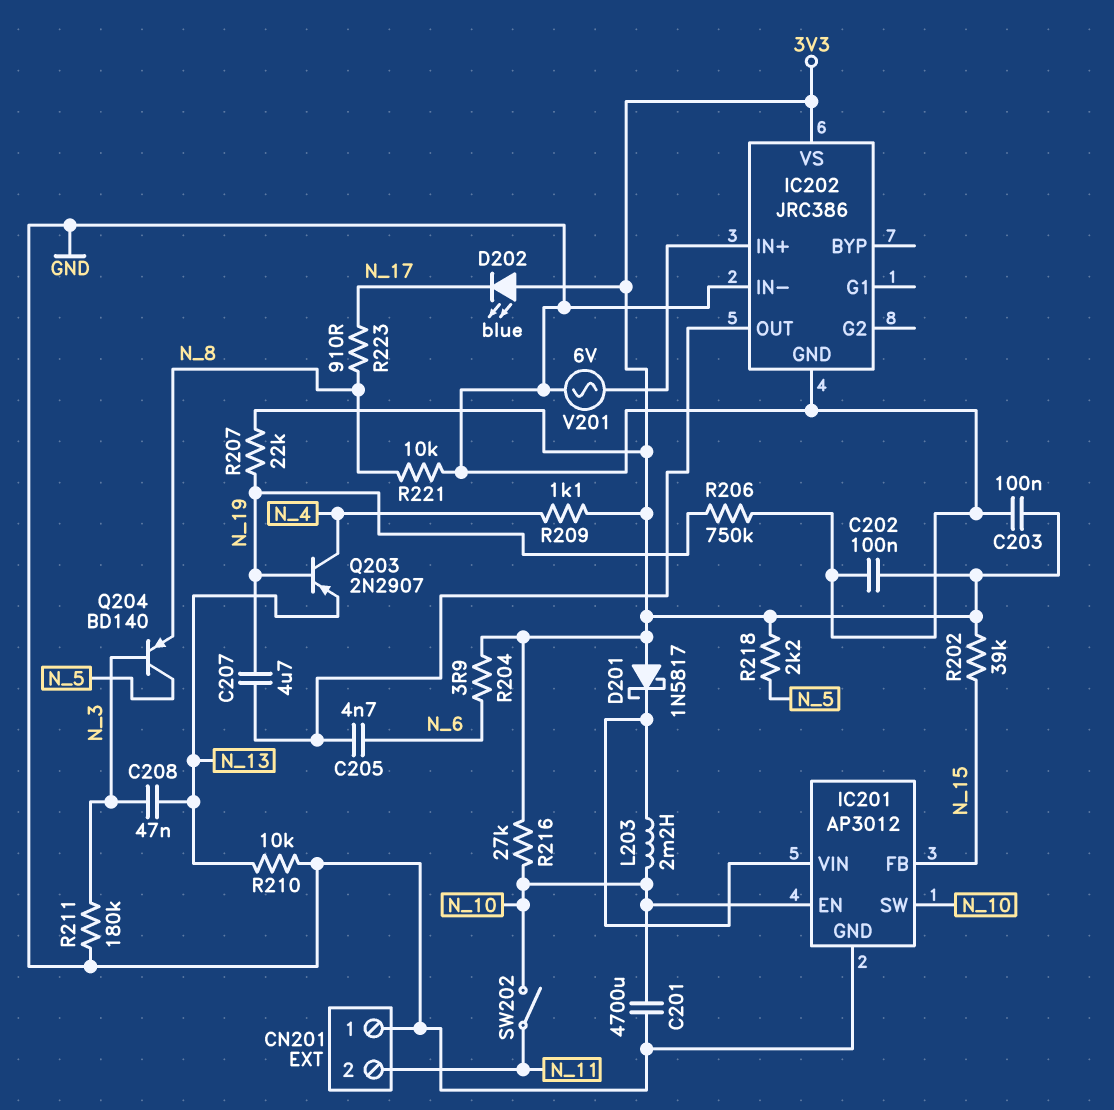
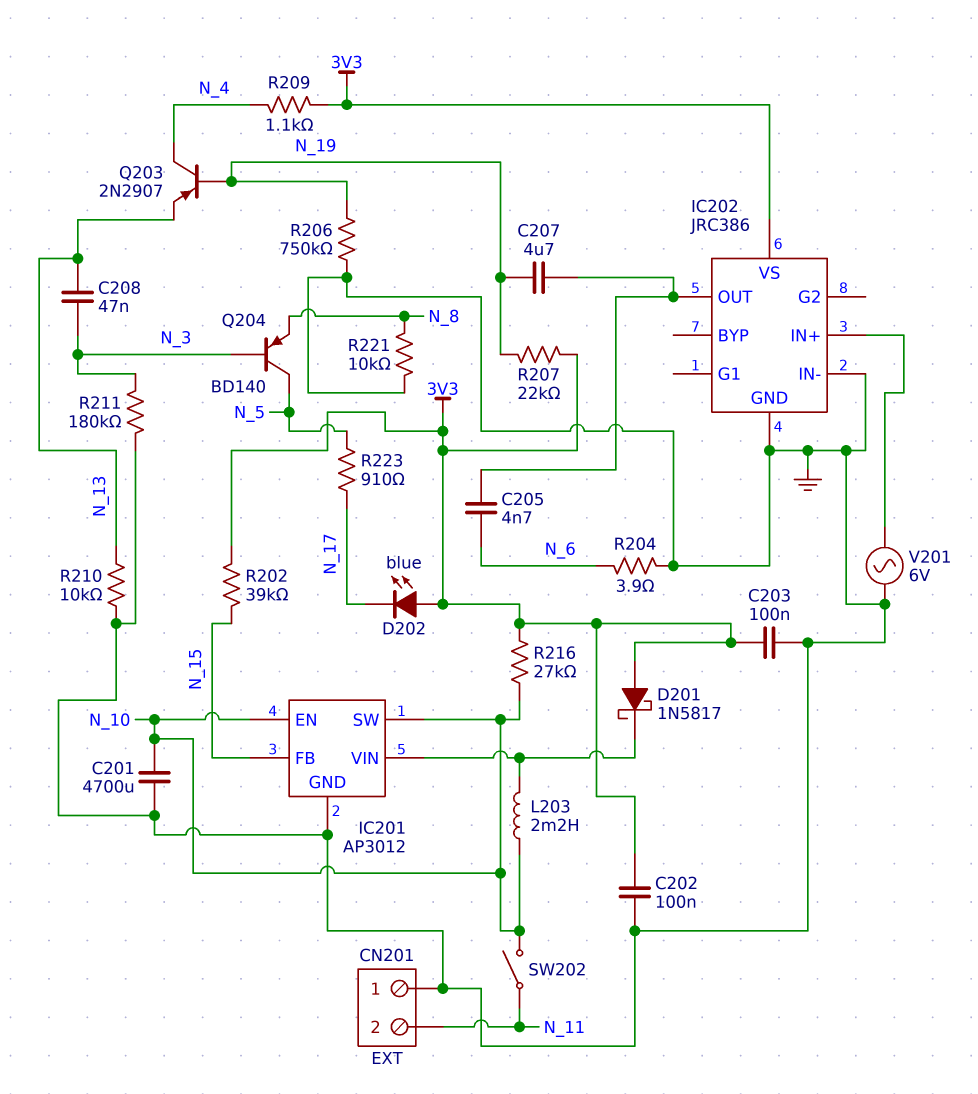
R204: 3.9 (3V3, N_6) -> 3.9 (GND, N_6)
R218: 2.2k (3V3, N_5) -> none
R223: 910 (N_8, N_17) -> 910 (N_5, N_17)

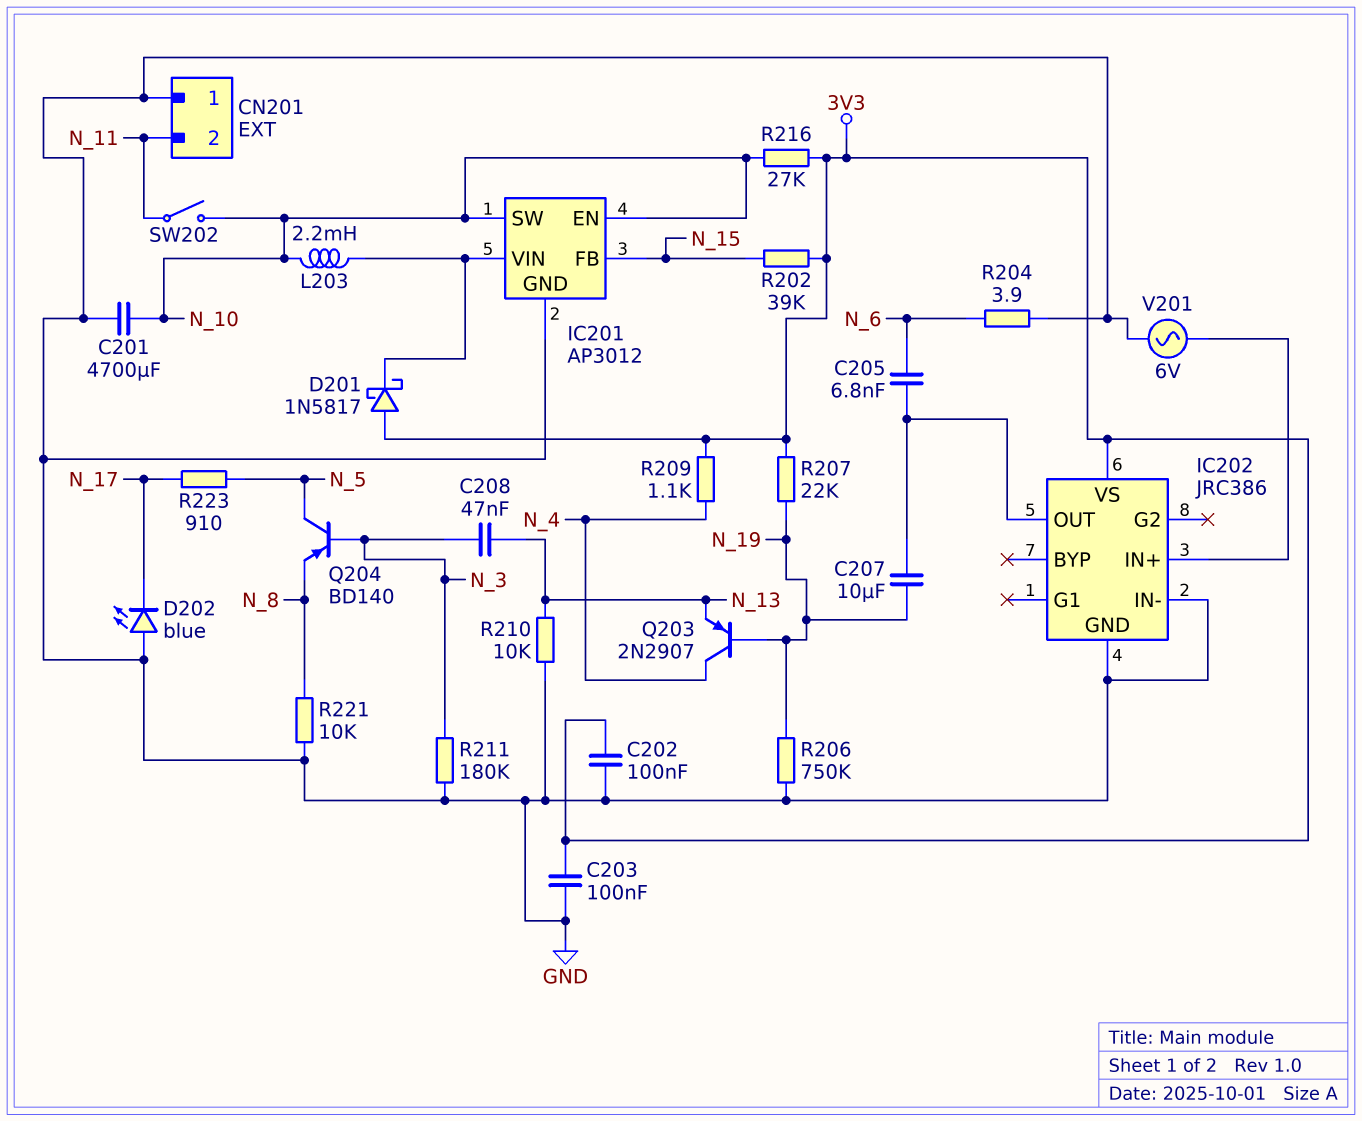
C205: 4.7nF (IC202/OUT, N_6) -> 6.8nF (IC202/OUT, N_6)
C207: 4.7uF (IC202/OUT, N_19) -> 10uF (IC202/OUT, N_19)
D202: LED blue (A 3V3, K N_17) -> LED blue (A GND, K N_17)

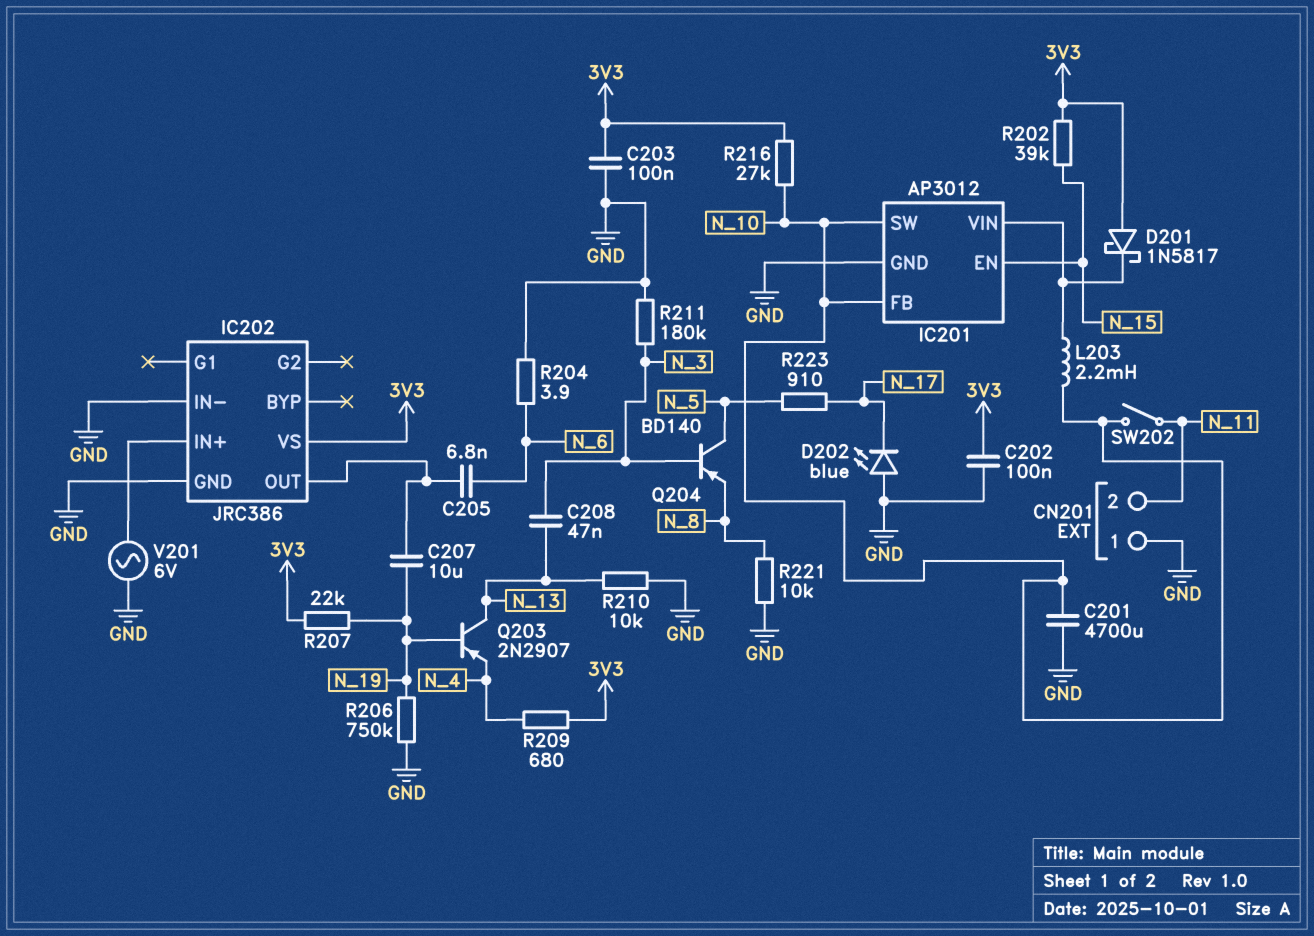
IC201 pin EN: N_10 -> N_15
IC201 pin FB: N_15 -> N_10
Q203: PNP 2N2907 (B N_19, C N_4, E N_13) -> PNP 2N2907 (B N_19, C N_13, E N_4)
R209: 1.1k (3V3, N_4) -> 680 (3V3, N_4)

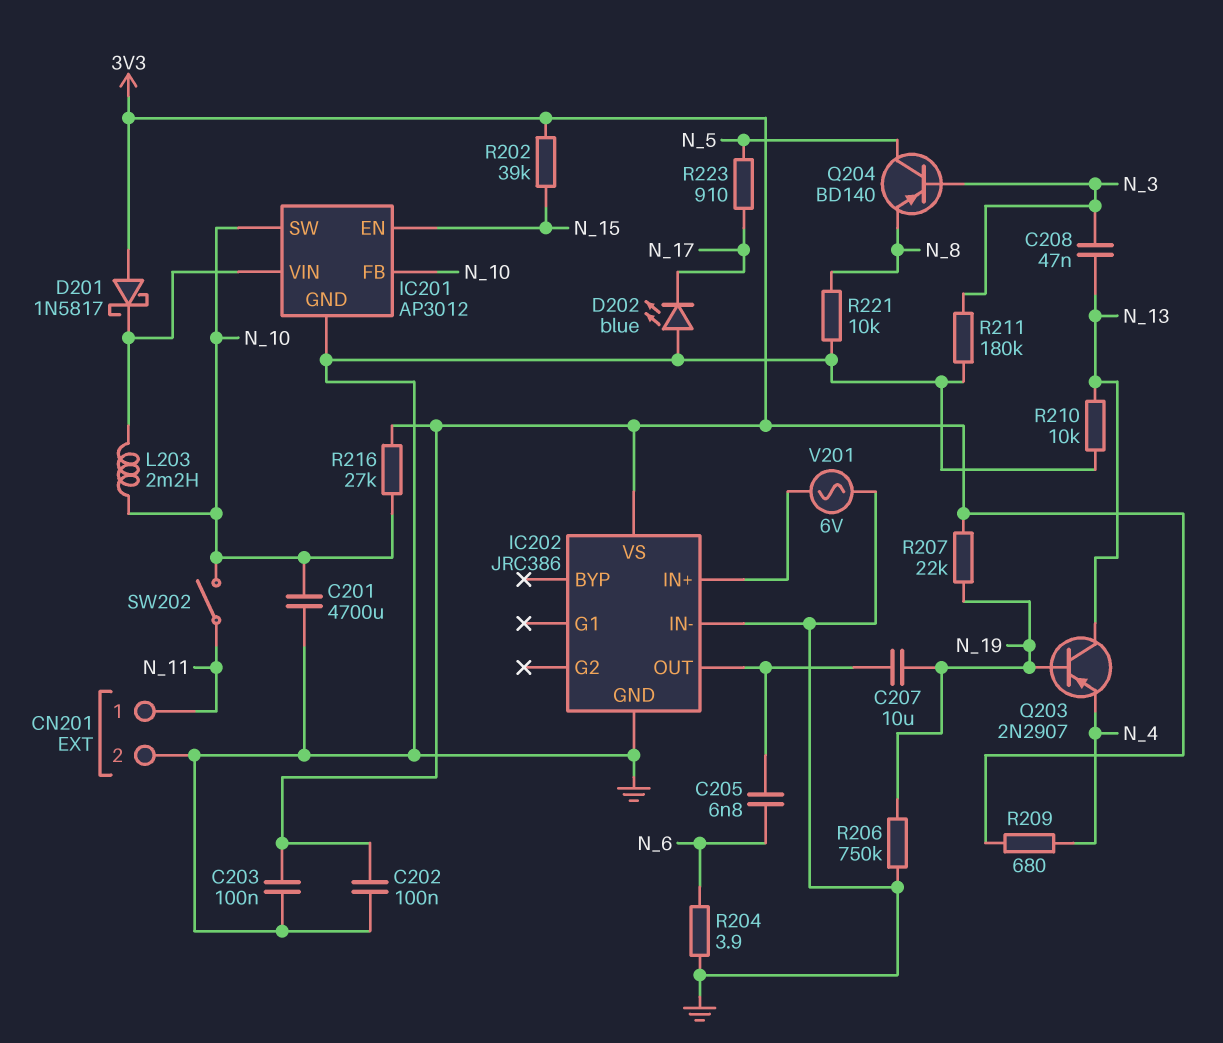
CN201 pin 1: GND -> N_11
CN201 pin 2: N_11 -> GND

